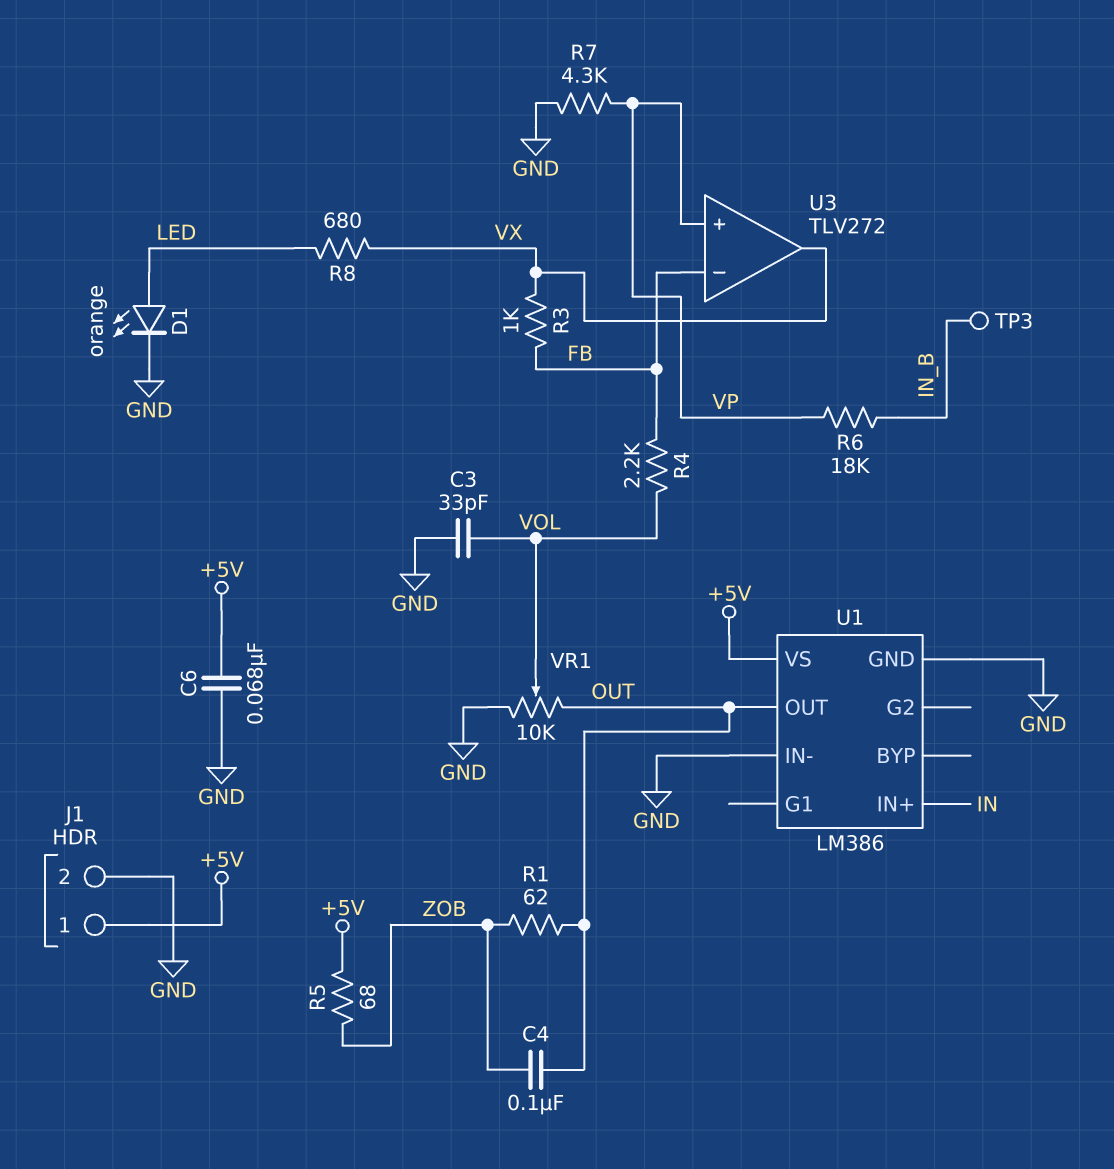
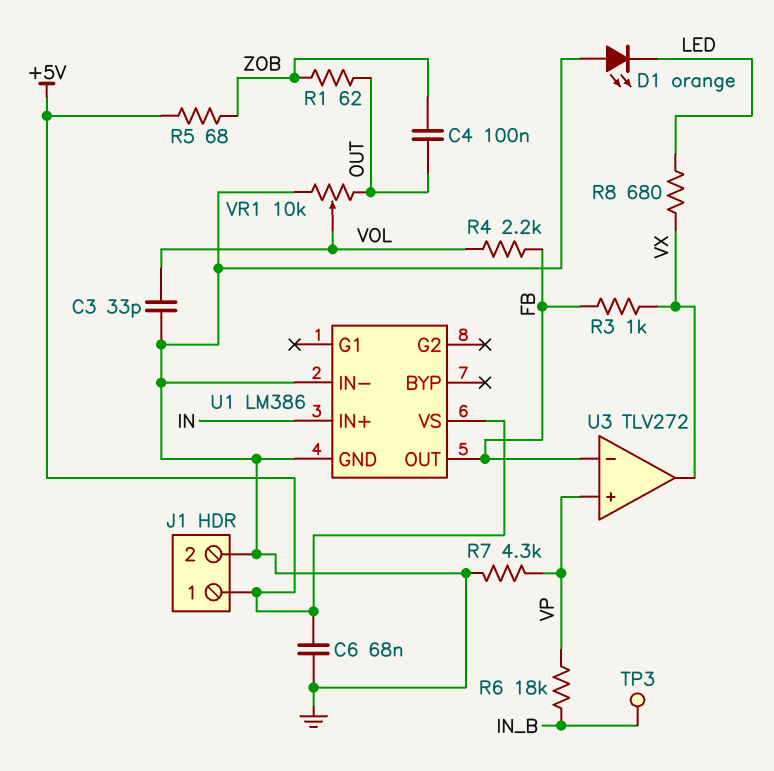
D1: LED orange (A LED, K GND) -> LED orange (A GND, K LED)
U1 pin OUT: OUT -> FB

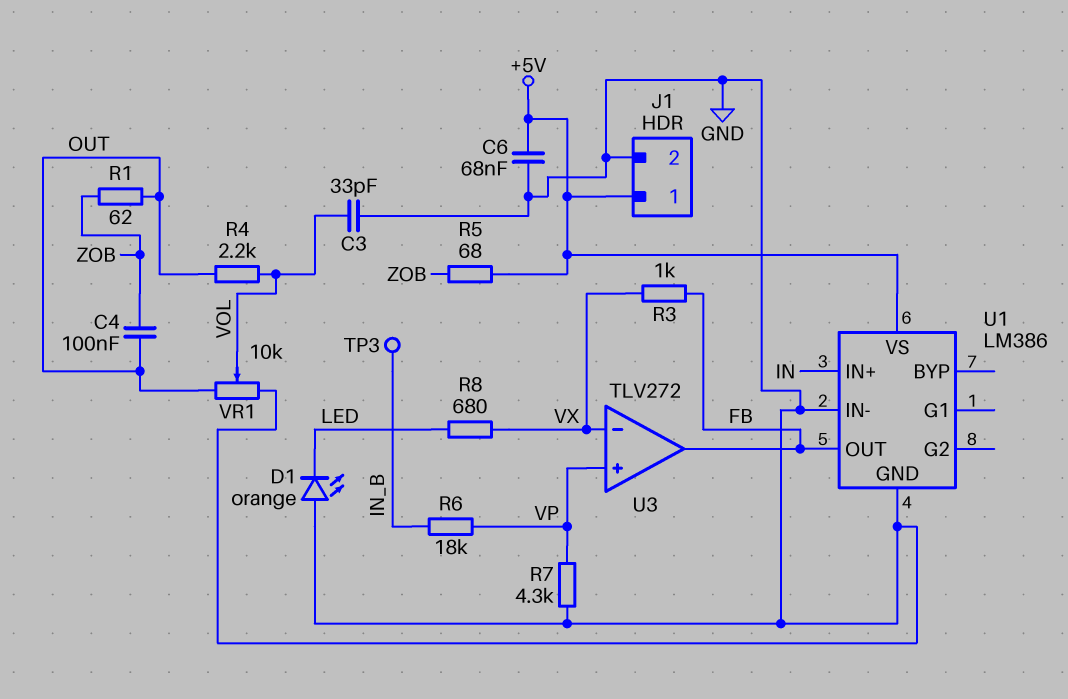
R4: 2.2k (FB, VOL) -> 2.2k (OUT, VOL)
U3 pin in-: FB -> VX
U3 pin out: VX -> FB

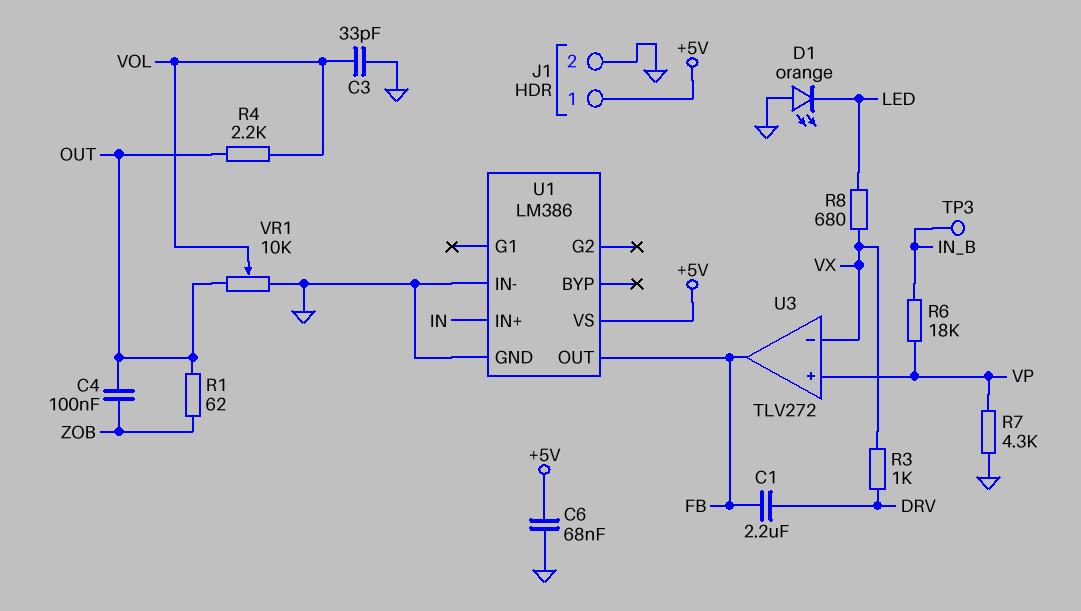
C1: none -> 2.2uF (DRV, FB)
R3: 1k (FB, VX) -> 1k (DRV, VX)
R5: 68 (+5V, ZOB) -> none

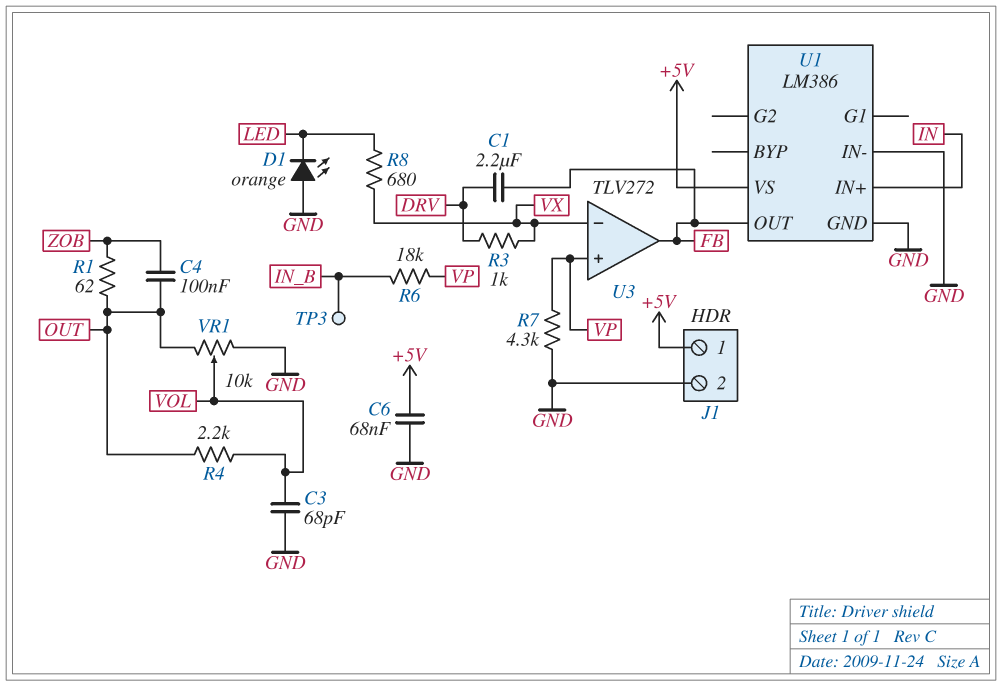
C3: 33pF (GND, VOL) -> 68pF (GND, VOL)

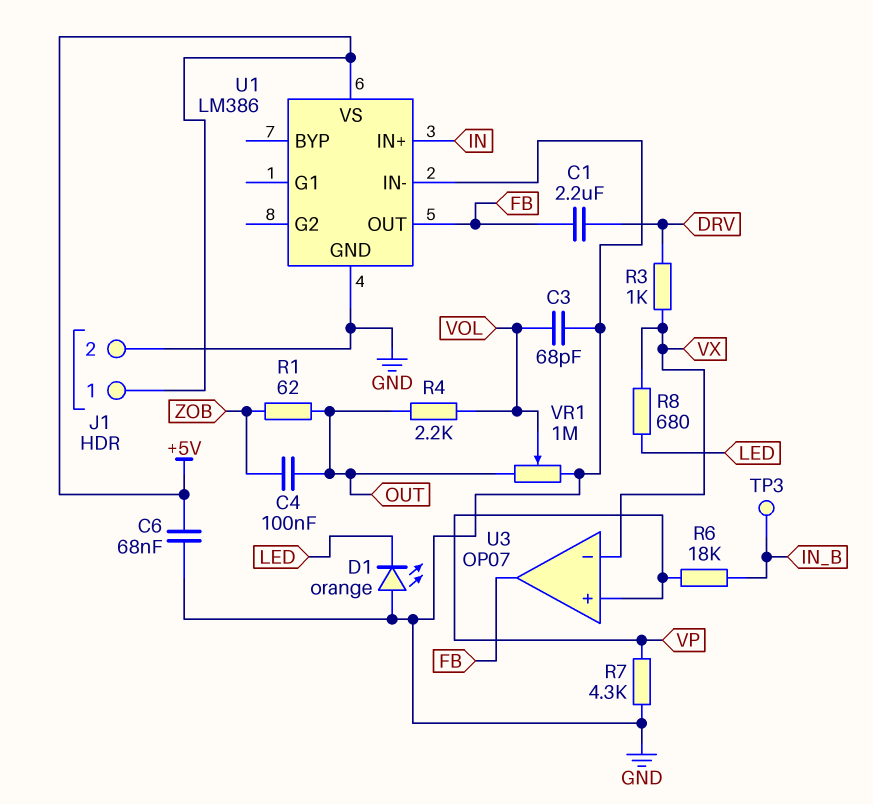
U3: TLV272 -> OP07
VR1: 10k (GND, OUT, wiper VOL) -> 1M (GND, OUT, wiper VOL)

